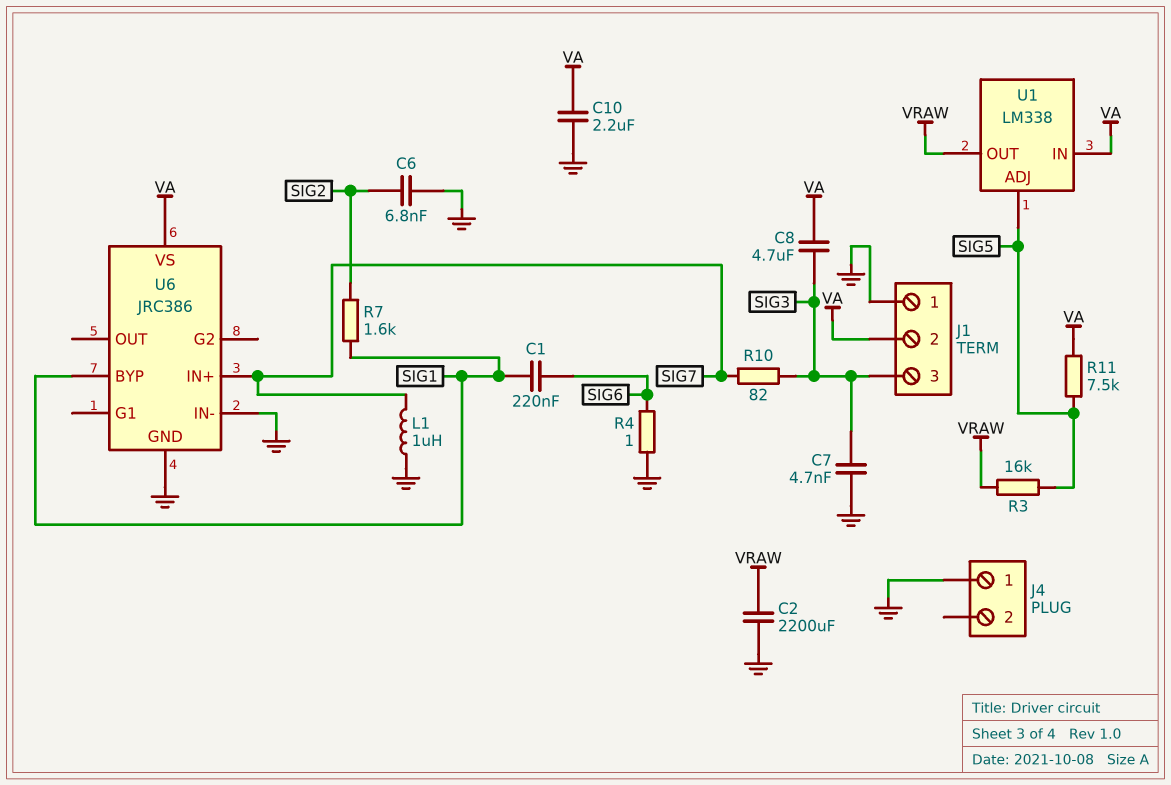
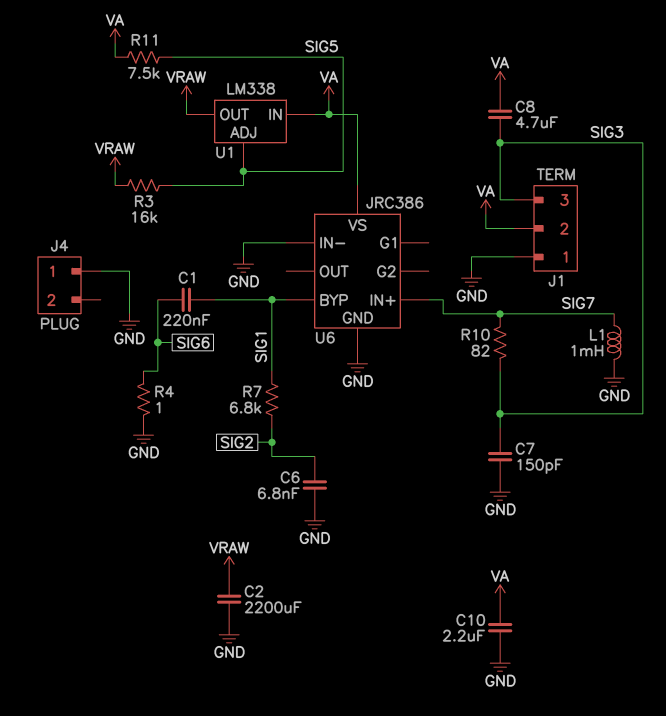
C7: 4.7nF (GND, SIG3) -> 150pF (GND, SIG3)
L1: 1uH (GND, SIG7) -> 1mH (GND, SIG7)
R7: 1.6k (SIG1, SIG2) -> 6.8k (SIG1, SIG2)

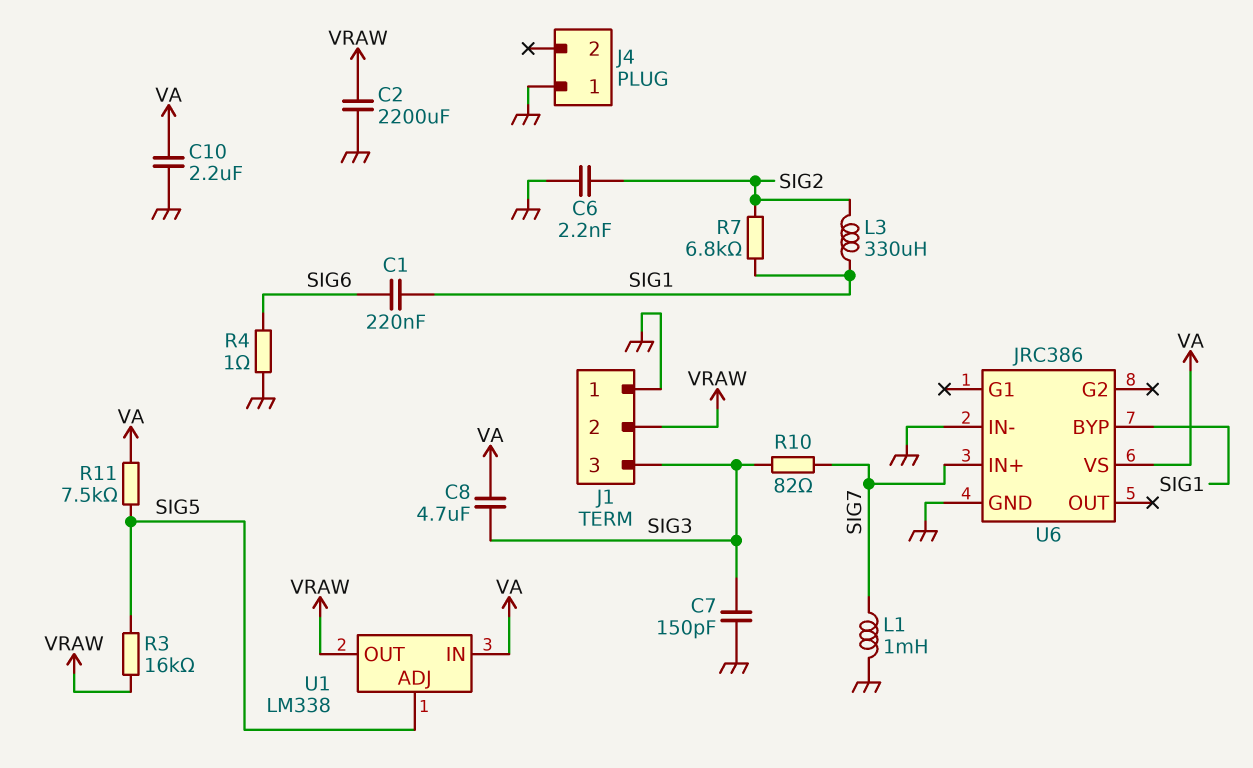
C6: 6.8nF (GND, SIG2) -> 2.2nF (GND, SIG2)
J1 pin 2: VA -> VRAW
L3: none -> 330uH (SIG1, SIG2)

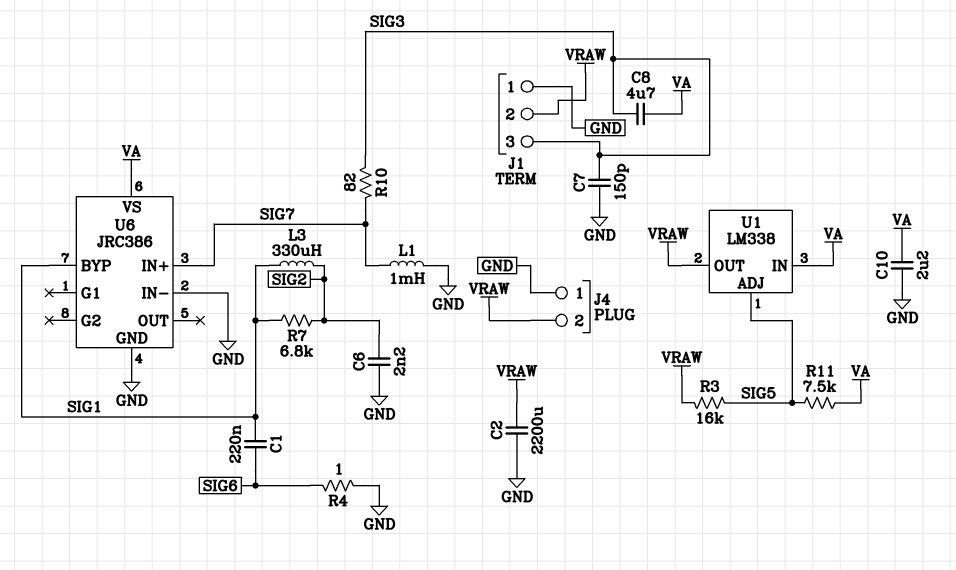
J4 pin 2: none -> VRAW

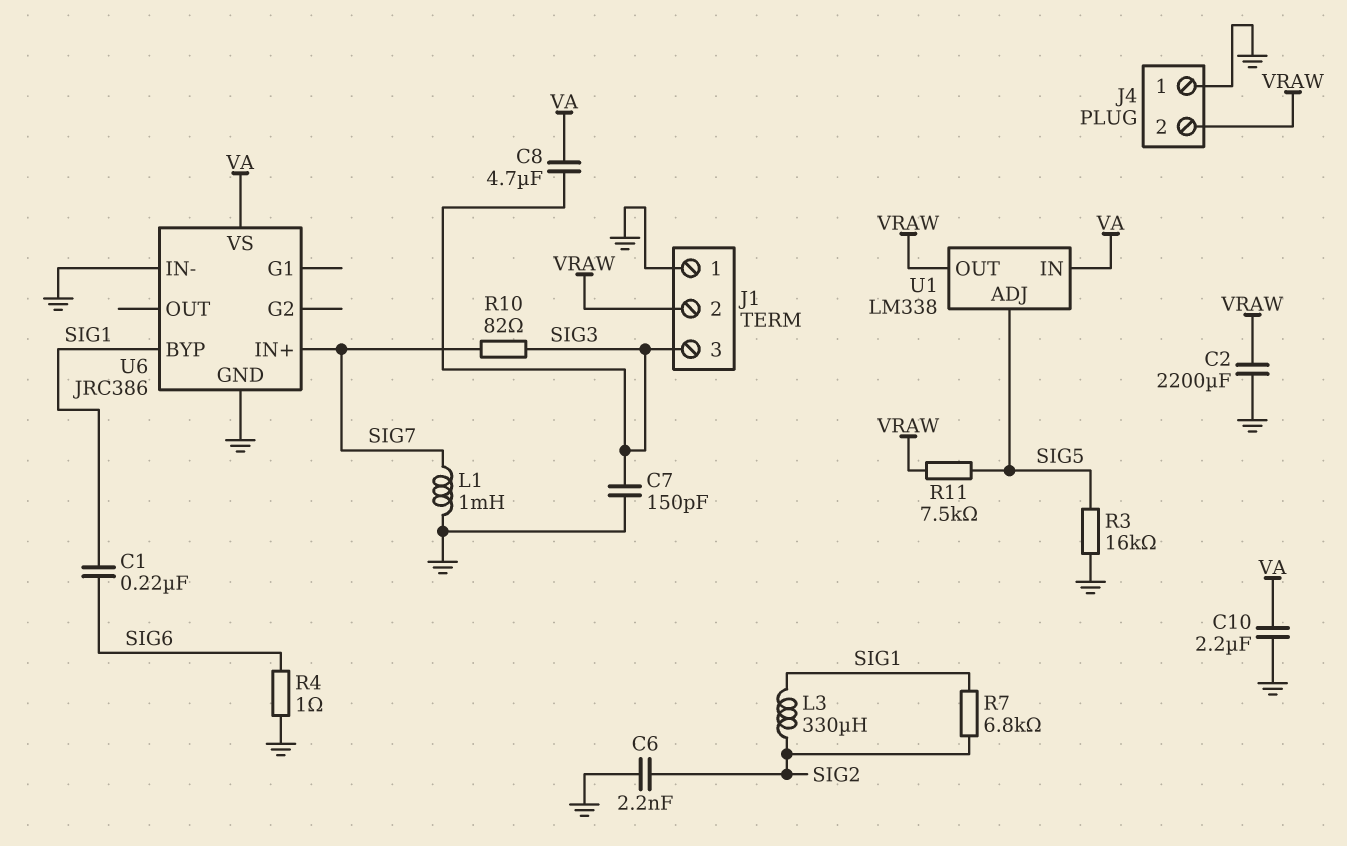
R3: 16k (SIG5, VRAW) -> 16k (GND, SIG5)
R11: 7.5k (SIG5, VA) -> 7.5k (SIG5, VRAW)

